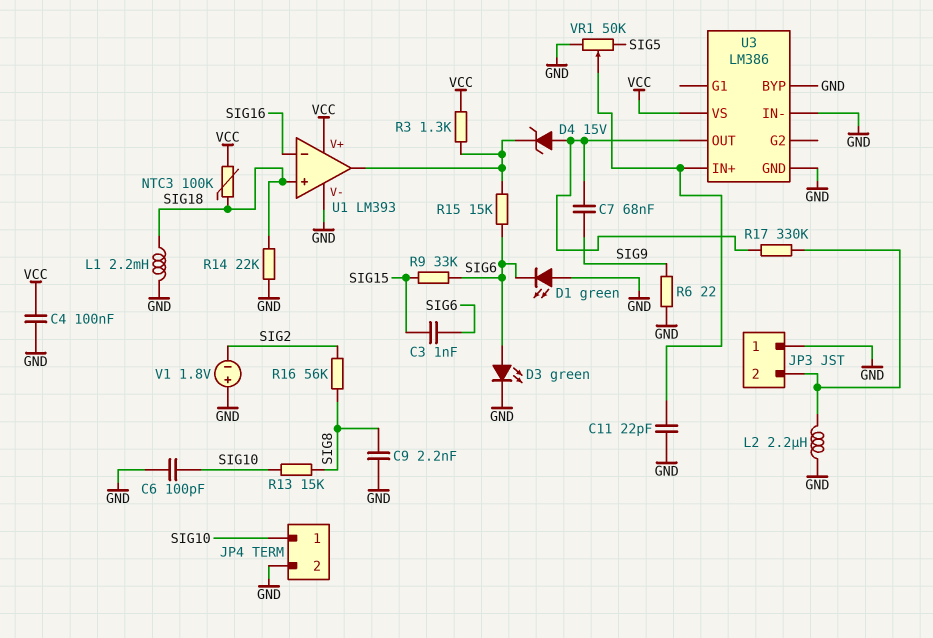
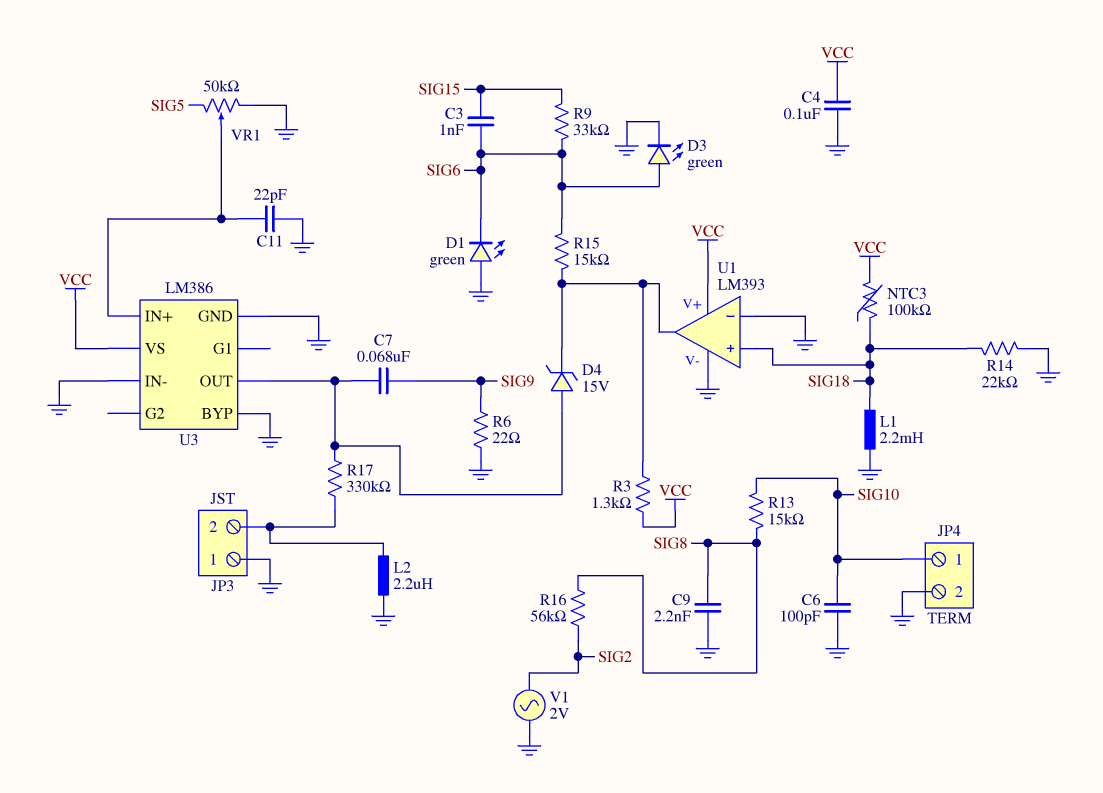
U1 pin in-: SIG16 -> GND
V1: 1.8V (plus GND, minus SIG2) -> AC 2V (GND, SIG2)

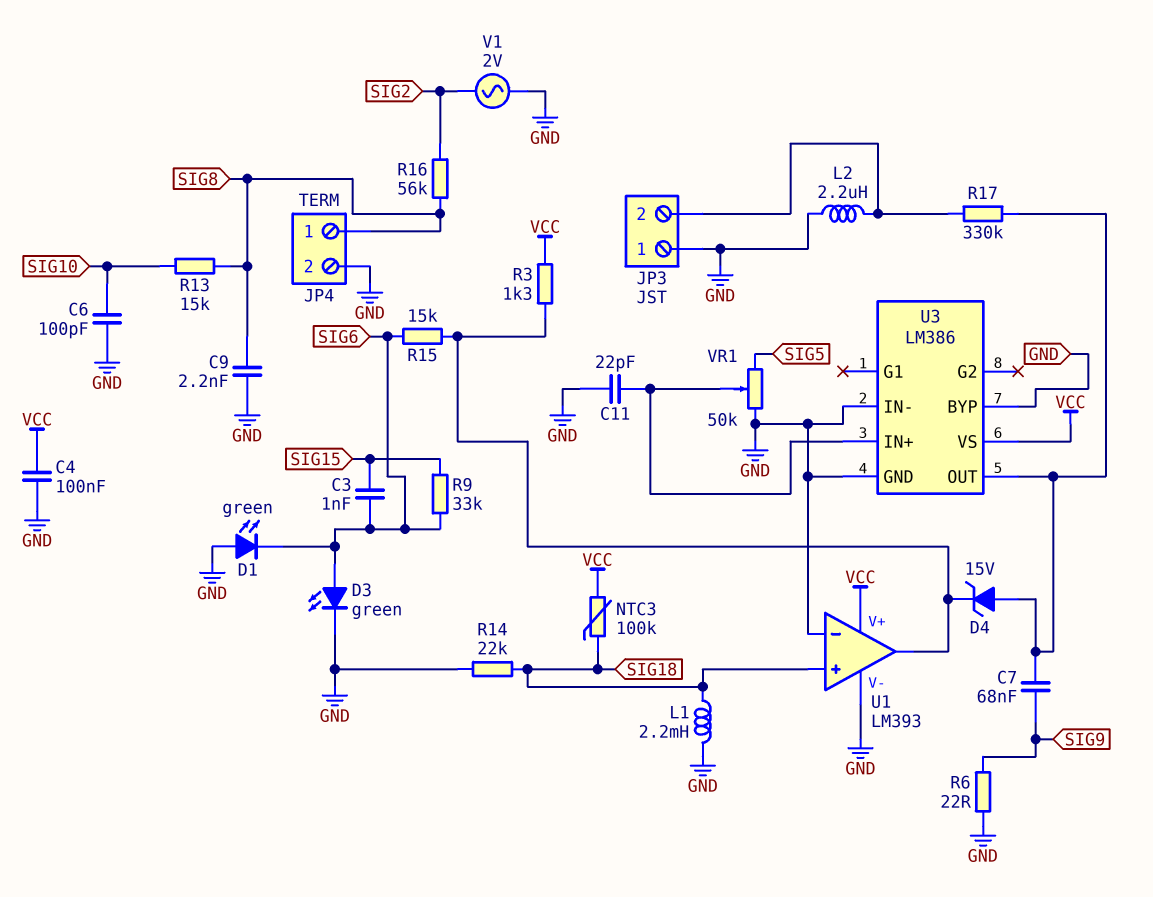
JP4 pin 1: SIG10 -> SIG8

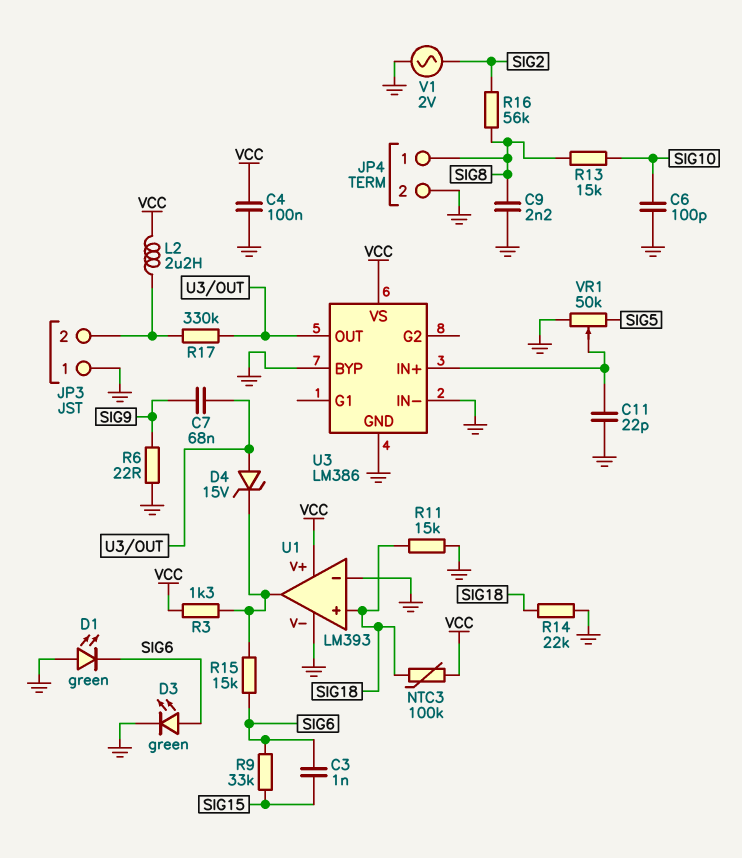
L1: 2.2mH (GND, SIG18) -> none
L2: 2.2uH (GND, JP3/2) -> 2.2uH (JP3/2, VCC)
R11: none -> 15k (GND, SIG18)

